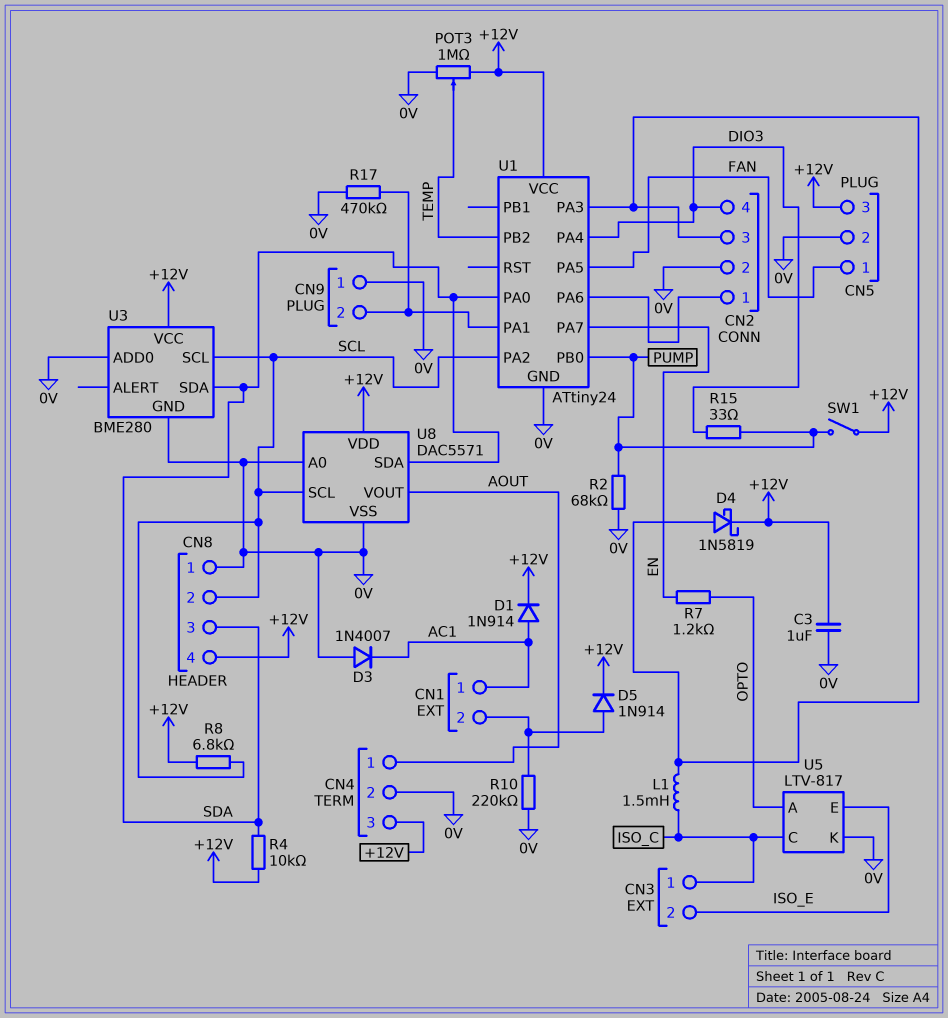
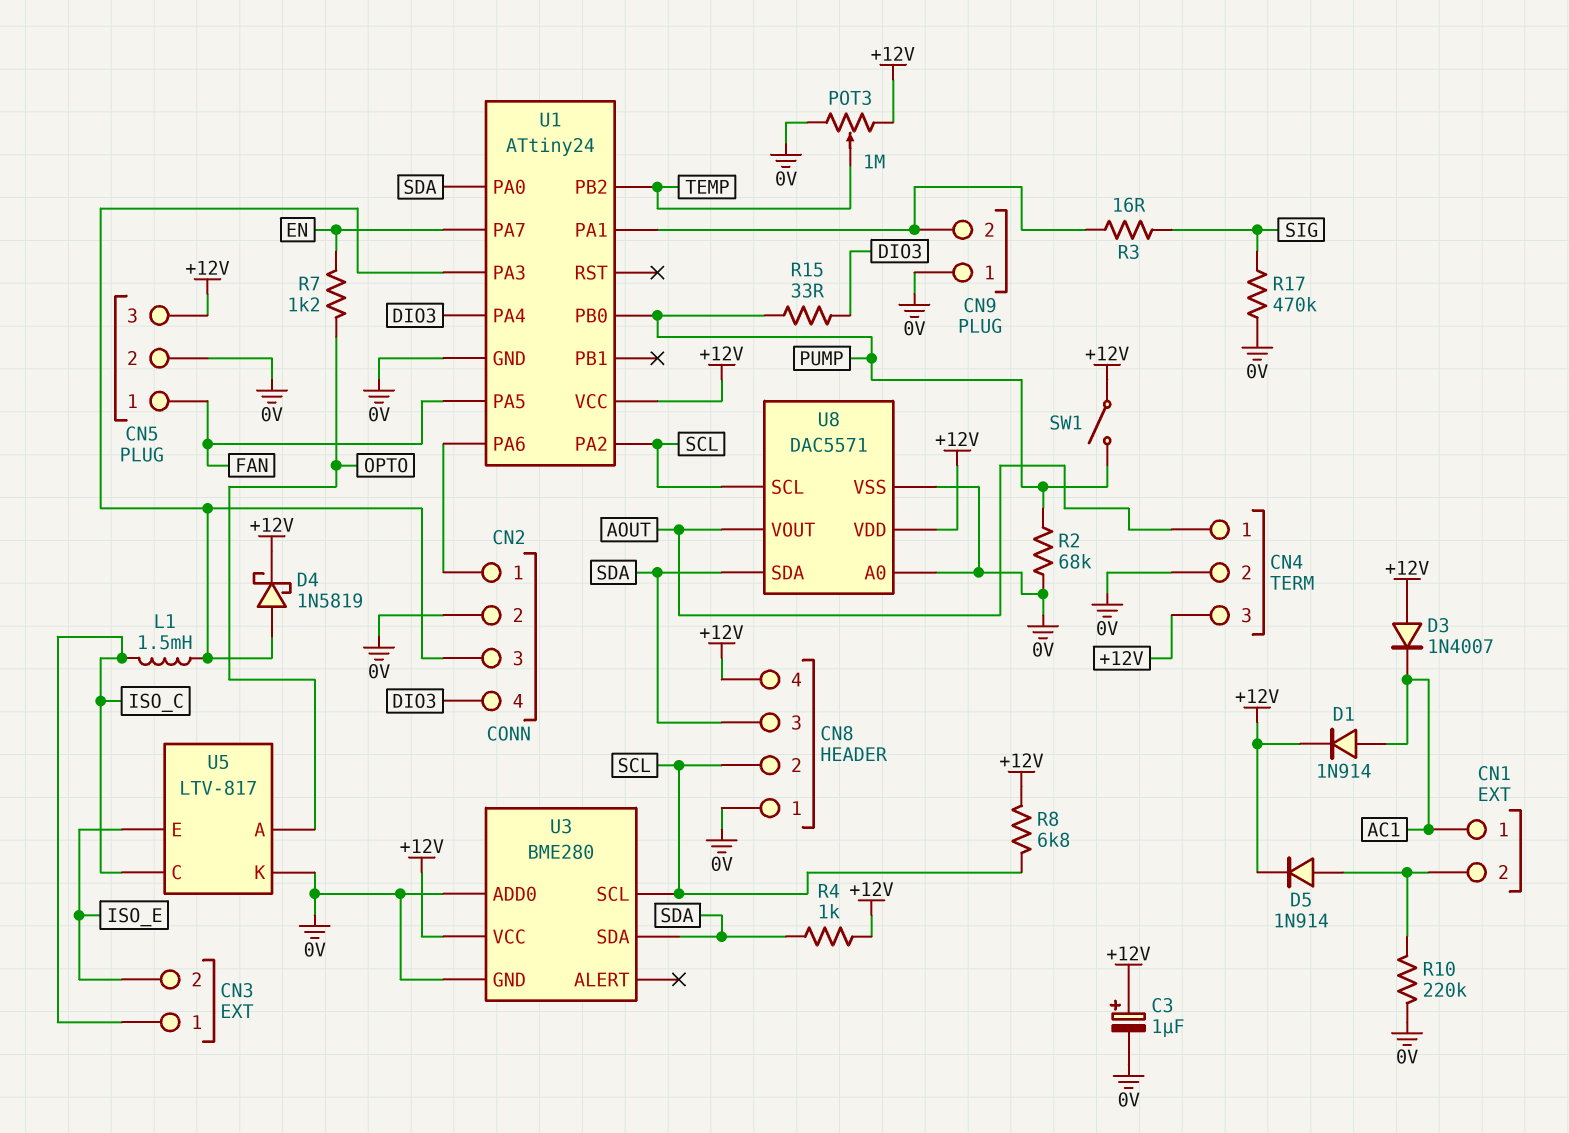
C3: 1uF (+12V, 0V) -> 1uF (plus +12V, minus 0V)
D3: diode 1N4007 (A 0V, K AC1) -> diode 1N4007 (A +12V, K AC1)
R3: none -> 16 (CN9/2, SIG)
R4: 10k (+12V, SDA) -> 1k (+12V, SDA)
R17: 470k (0V, CN9/2) -> 470k (0V, SIG)

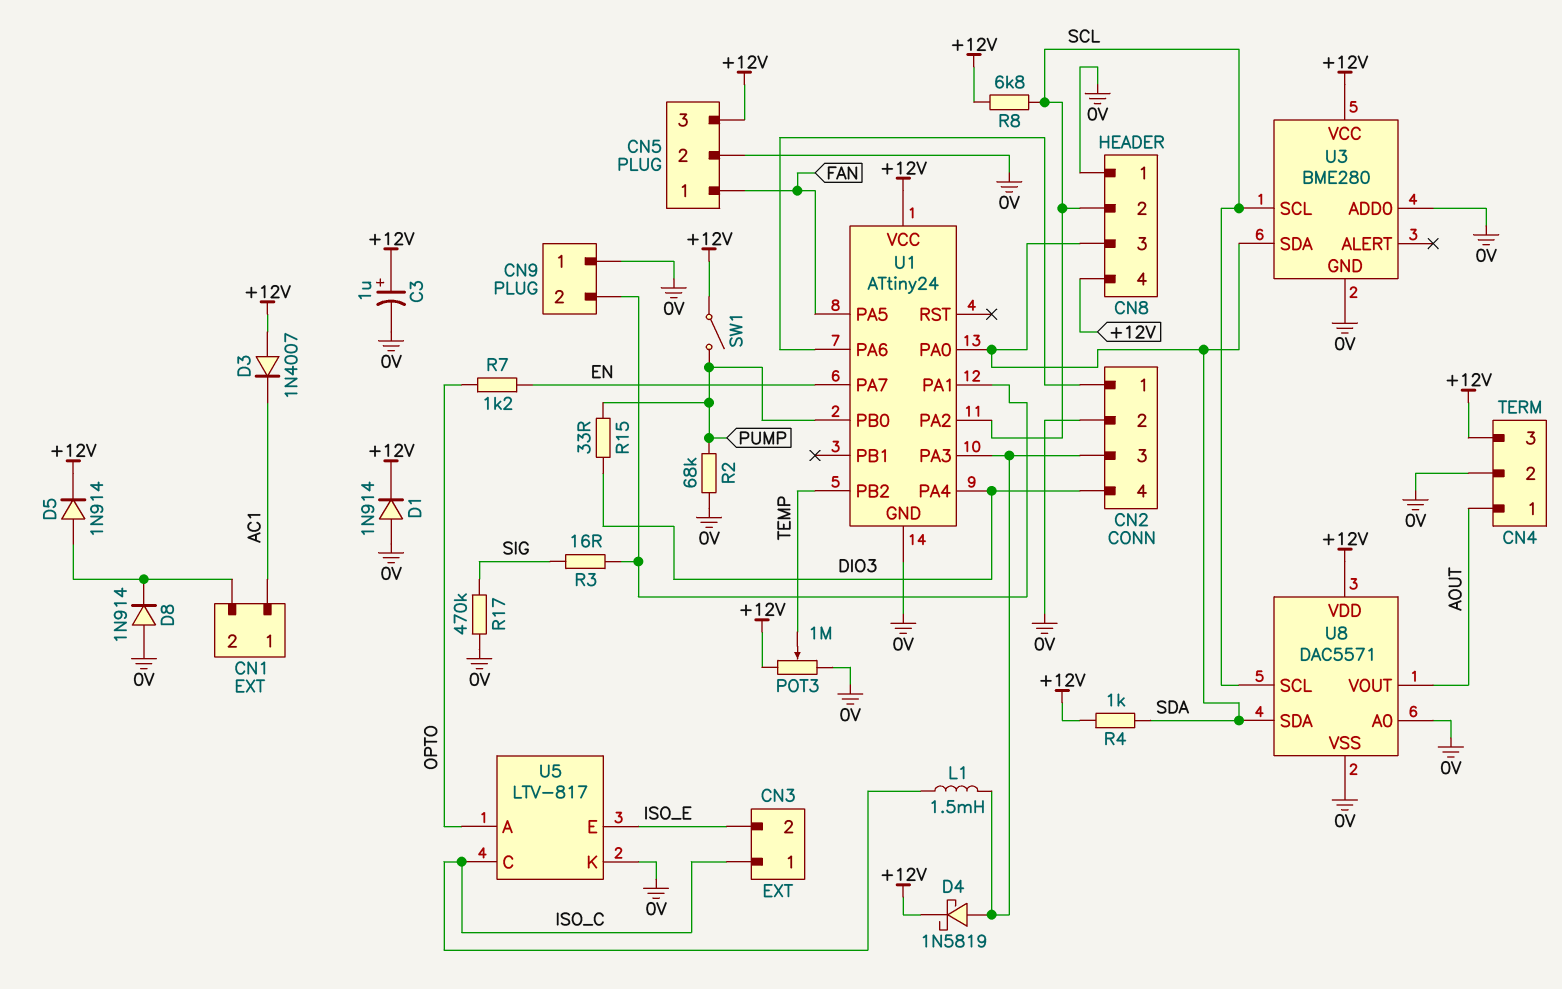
D1: diode 1N914 (A AC1, K +12V) -> diode 1N914 (A 0V, K +12V)
D8: none -> diode 1N914 (A 0V, K CN1/2)
R10: 220k (0V, CN1/2) -> none

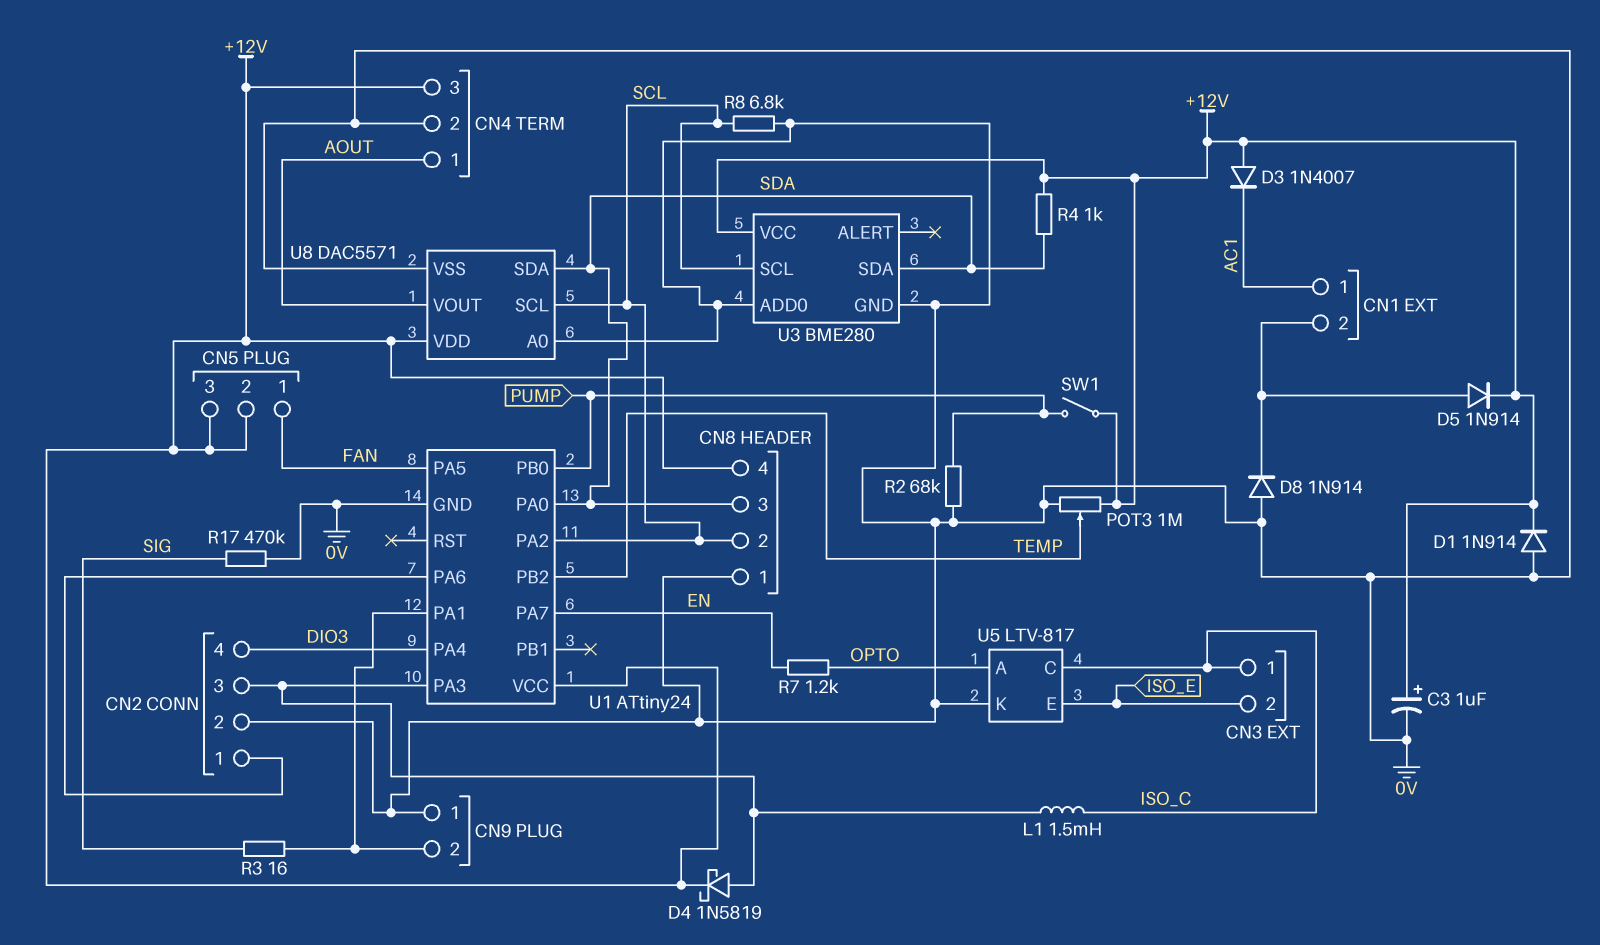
CN5 pin 2: 0V -> +12V
R8: 6.8k (+12V, SCL) -> 6.8k (0V, SCL)
R15: 33 (DIO3, PUMP) -> none

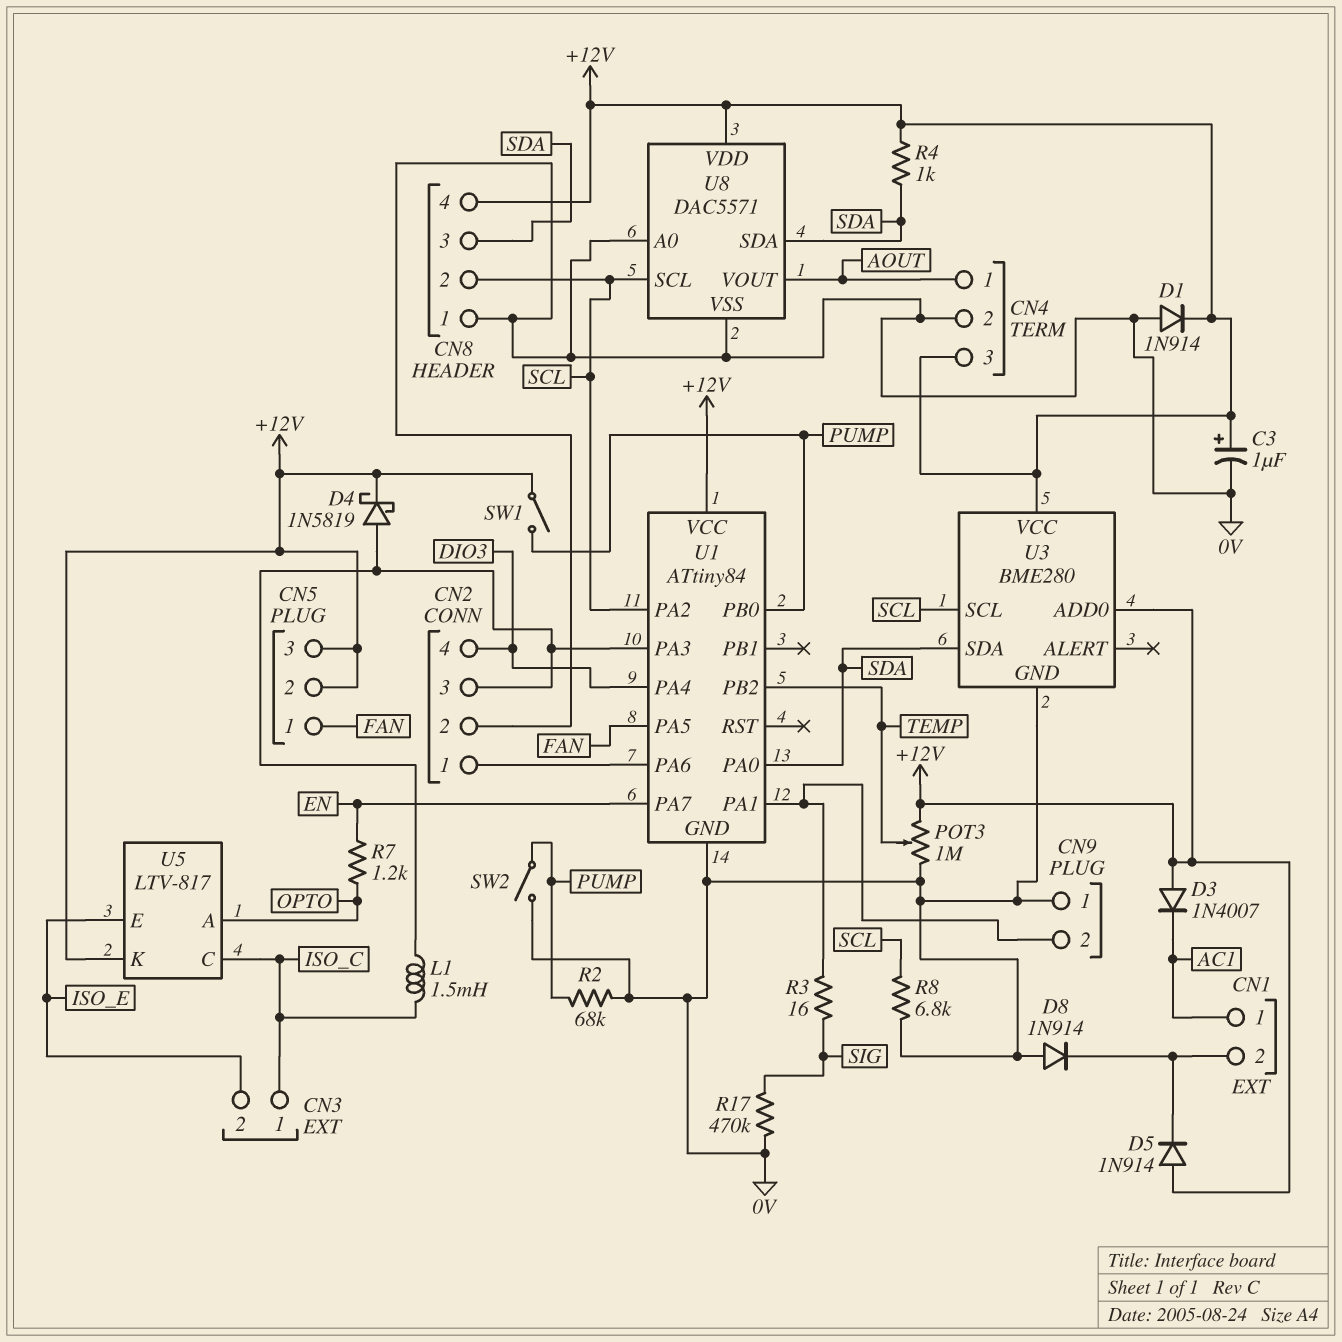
D5: diode 1N914 (A CN1/2, K +12V) -> diode 1N914 (A +12V, K CN1/2)
SW2: none -> switch (0V, PUMP)
U1: ATtiny24 -> ATtiny84
U3 pin ADD0: 0V -> +12V
U5 pin K: 0V -> +12V

